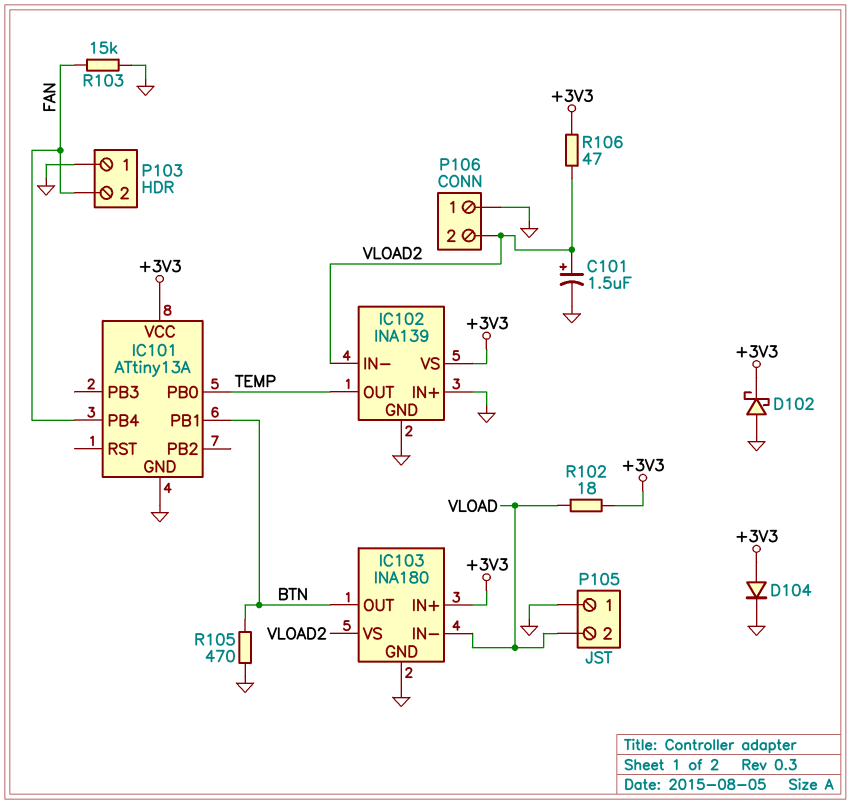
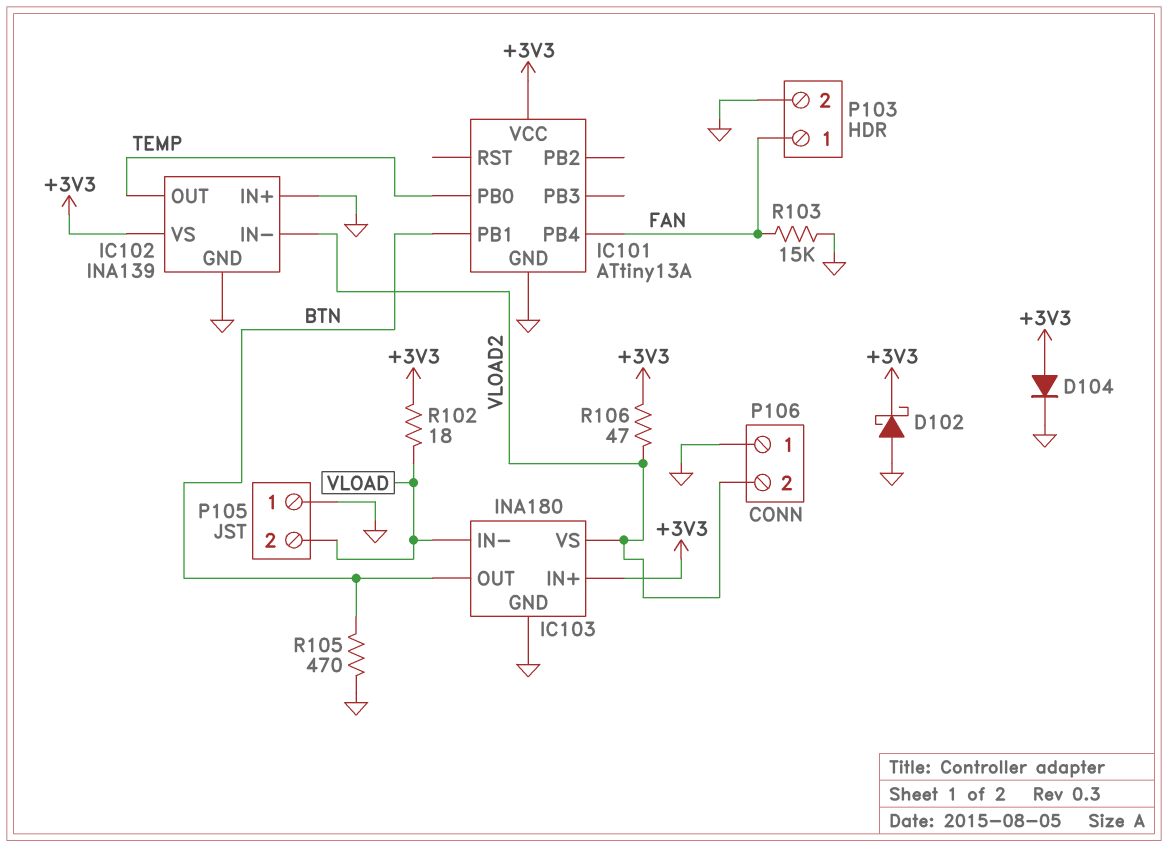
C101: 1.5uF (plus VLOAD2, minus GND) -> none
P103 pin 1: GND -> FAN
P103 pin 2: FAN -> GND

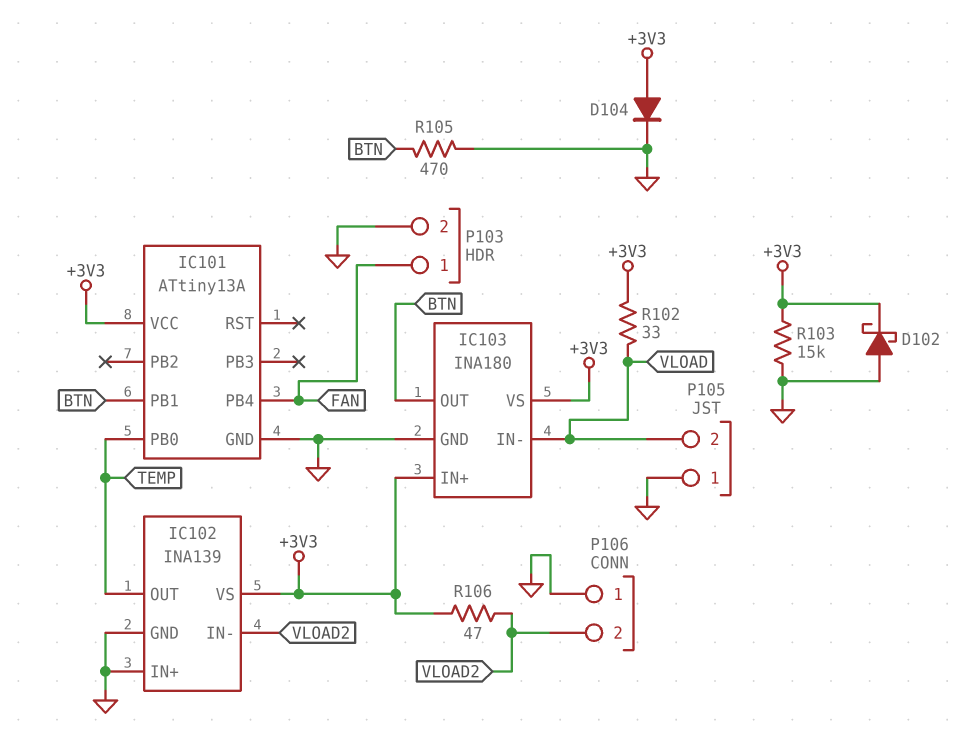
IC103 pin VS: VLOAD2 -> +3V3
R102: 18 (+3V3, VLOAD) -> 33 (+3V3, VLOAD)
R103: 15k (FAN, GND) -> 15k (+3V3, GND)

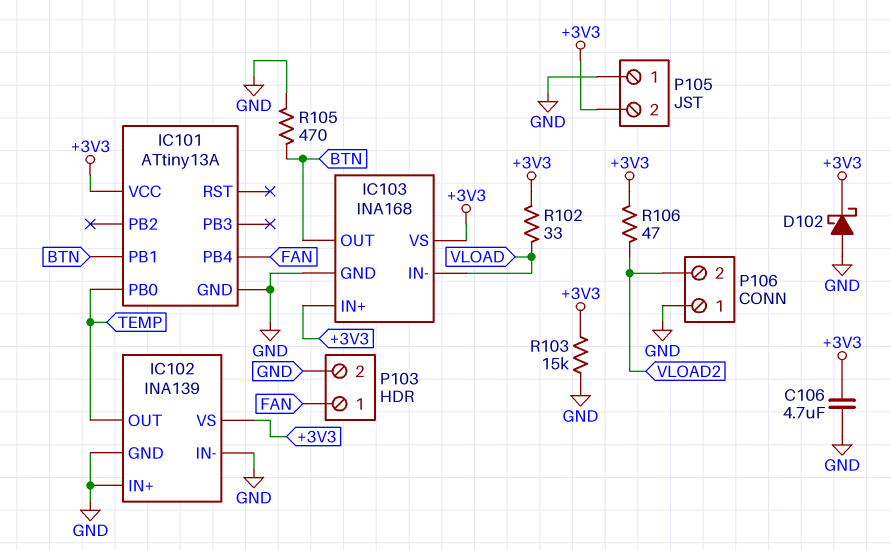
C106: none -> 4.7uF (+3V3, GND)
D104: diode (A +3V3, K GND) -> none
IC102 pin IN-: VLOAD2 -> GND
IC103: INA180 -> INA168
P105 pin 2: VLOAD -> +3V3

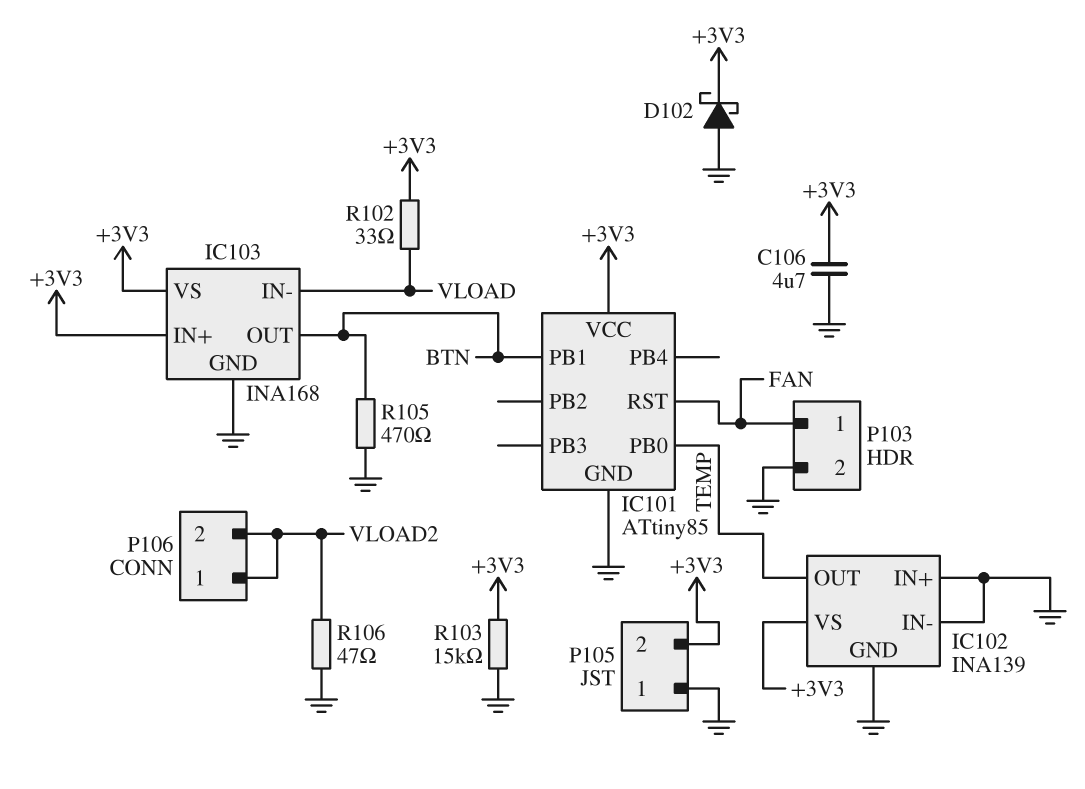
IC101: ATtiny13A -> ATtiny85
IC101 pin PB4: FAN -> none
IC101 pin RST: none -> FAN
P106 pin 1: GND -> VLOAD2
R106: 47 (+3V3, VLOAD2) -> 47 (GND, VLOAD2)

